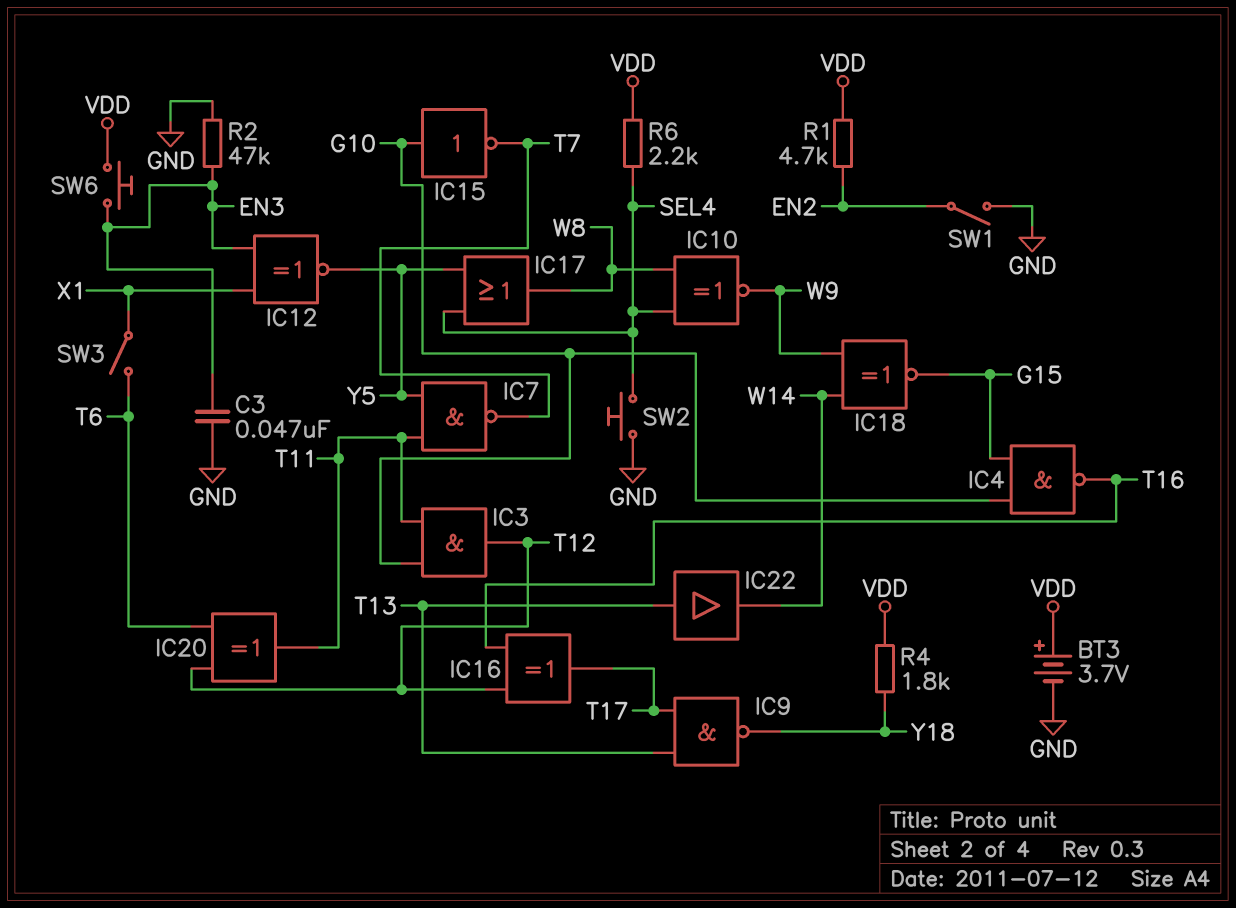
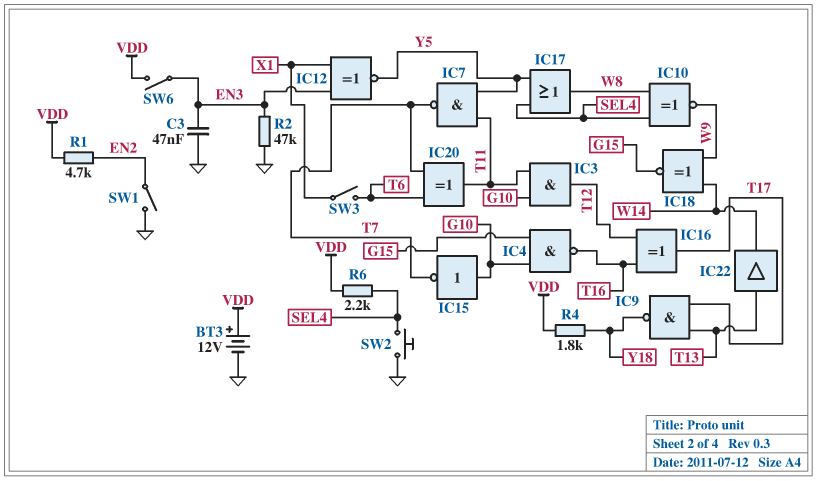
BT3: 3.7V (plus VDD, minus GND) -> 12V (plus VDD, minus GND)
IC20: XOR (in T6, in T12, out T11) -> XOR (in T6, in T7, out T11)
SW6: button (EN3, VDD) -> switch (EN3, VDD)

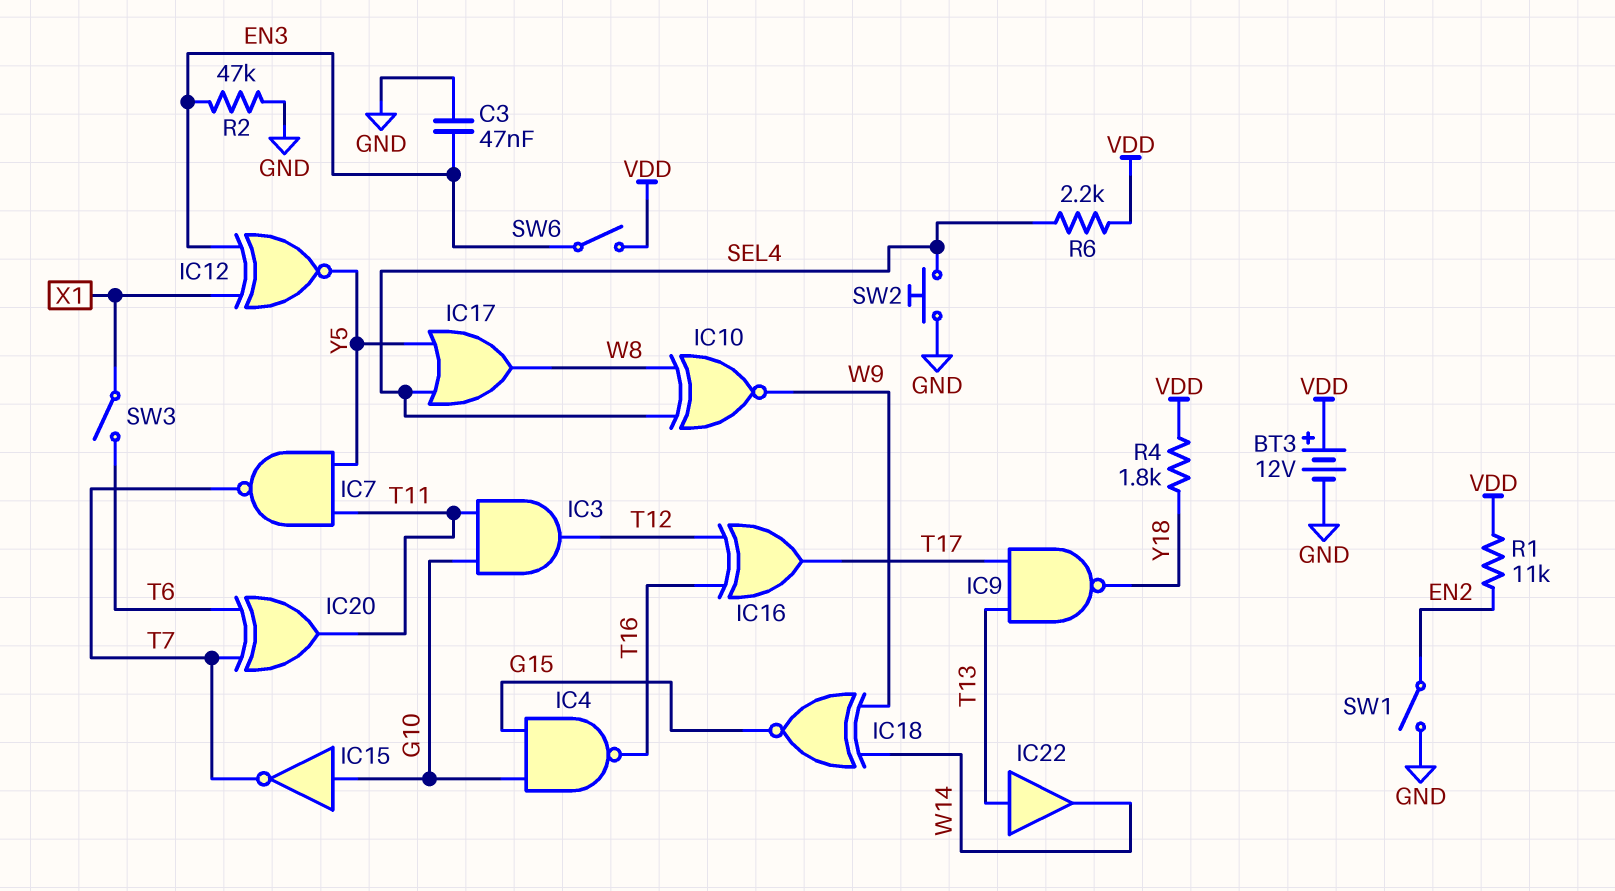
R1: 4.7k (EN2, VDD) -> 11k (EN2, VDD)

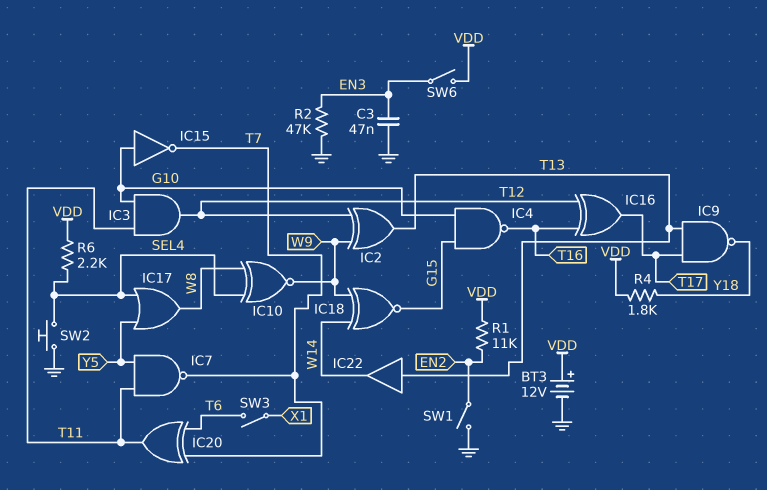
IC2: none -> XOR (in T12, in W9, out T13)
IC12: XNOR (in EN3, in X1, out Y5) -> none

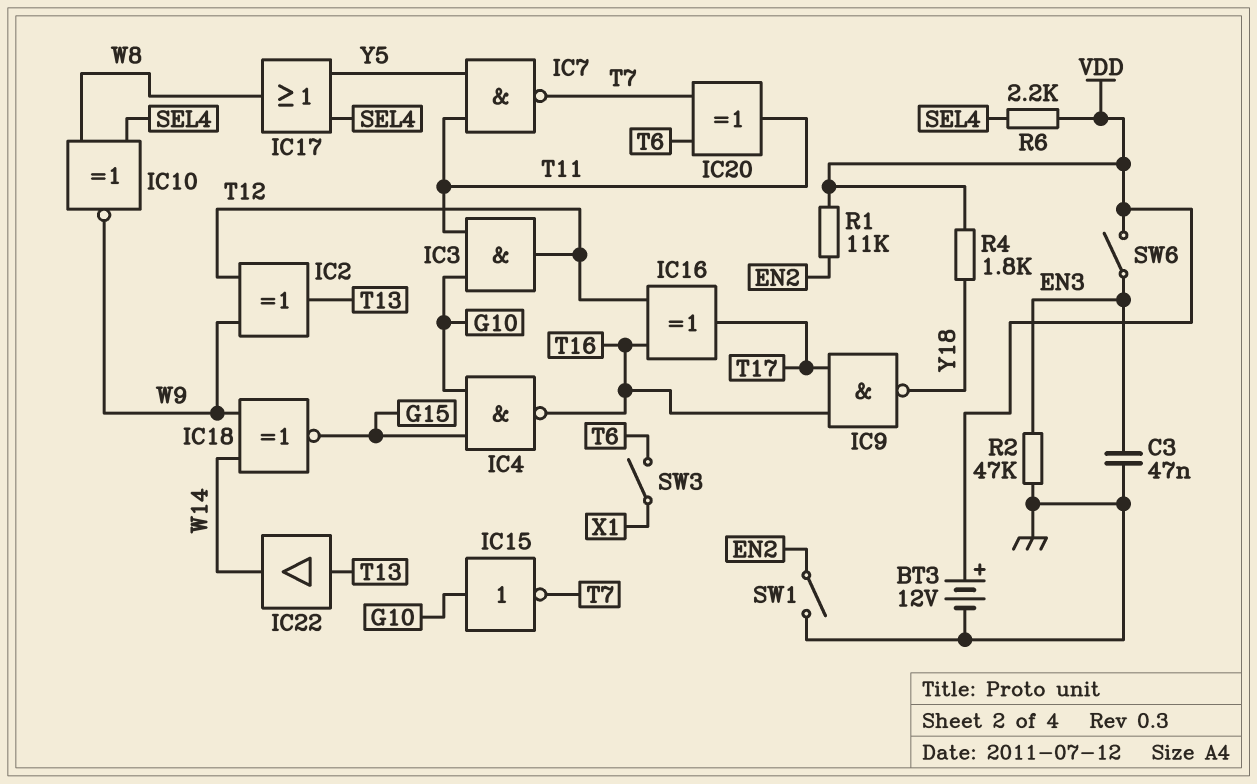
IC9: NAND (in T13, in T17, out Y18) -> NAND (in T16, in T17, out Y18)
SW2: button (GND, SEL4) -> none

